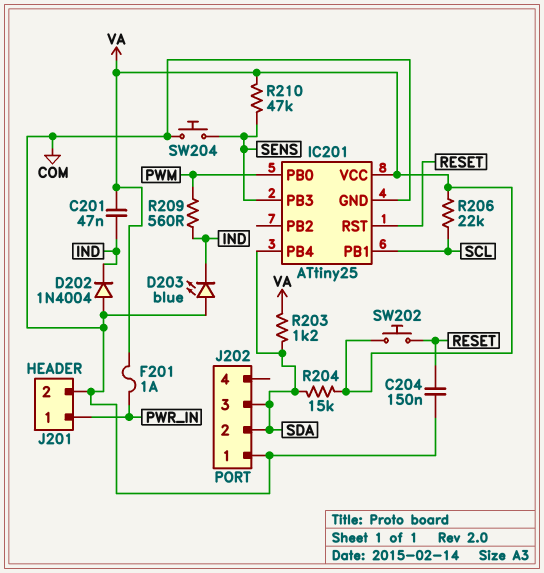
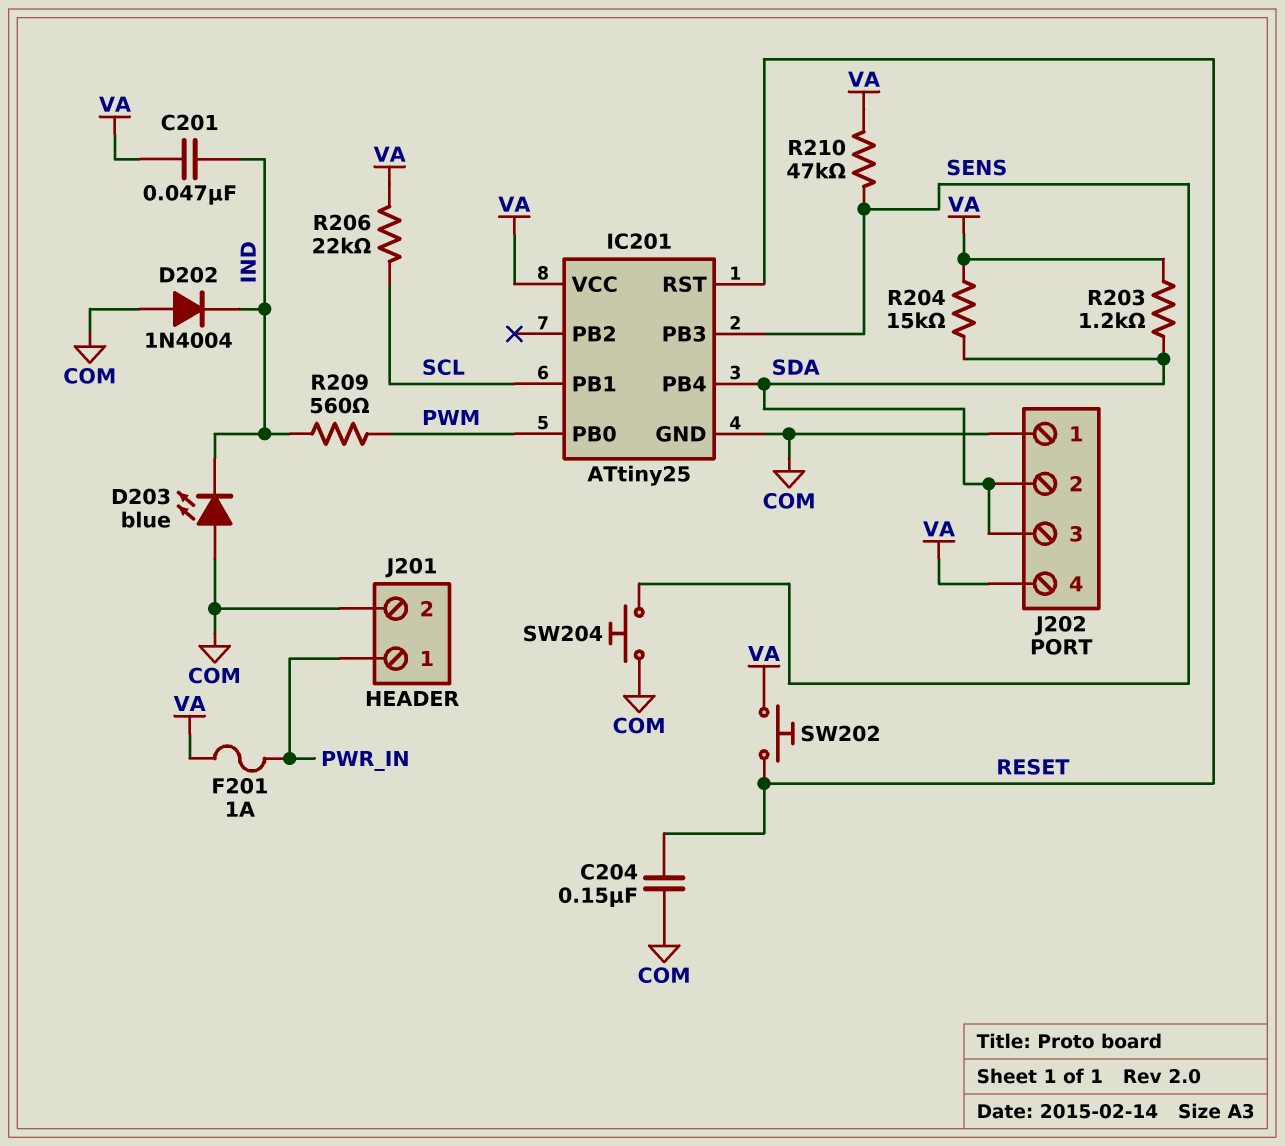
J202 pin 4: none -> VA

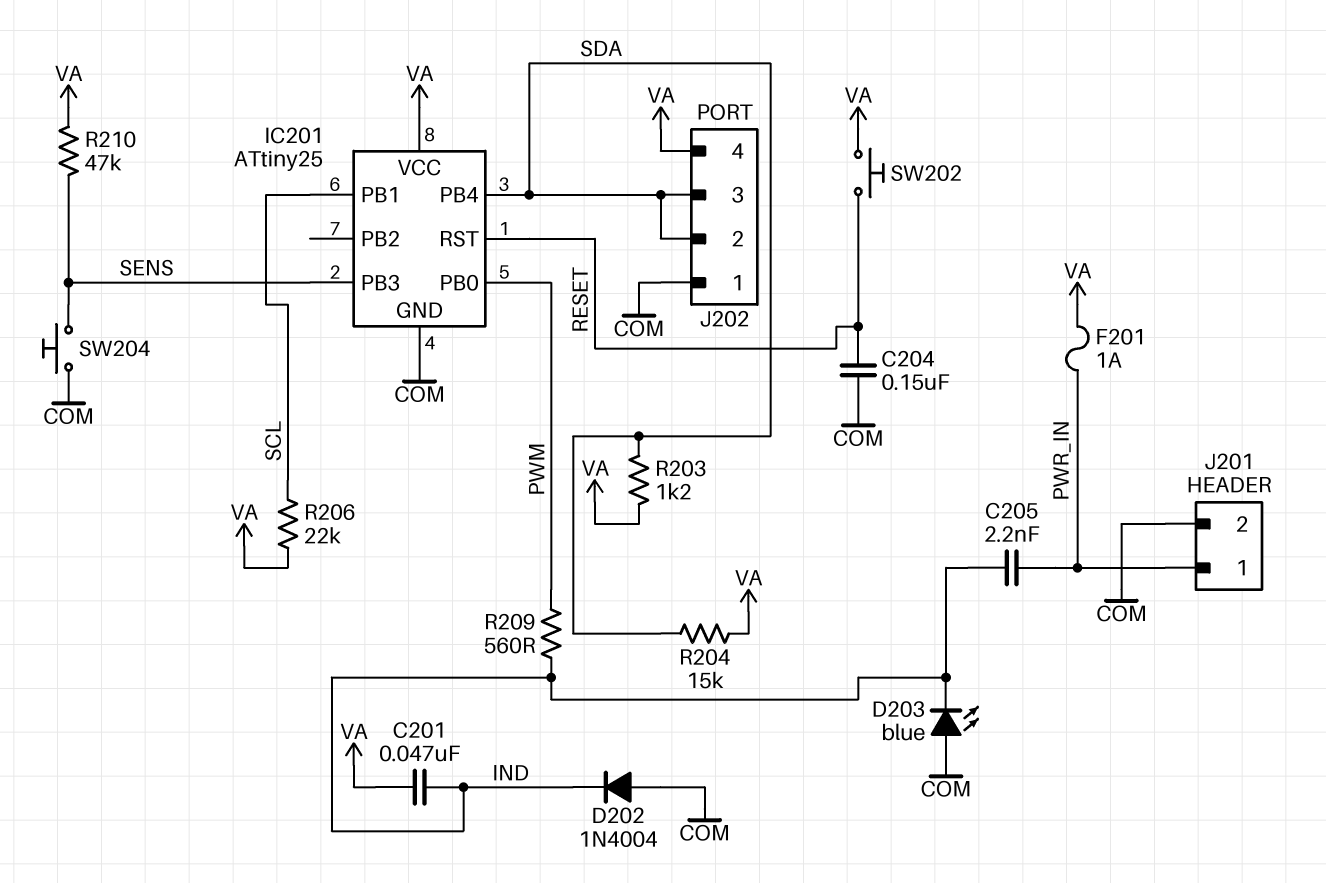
C205: none -> 2.2nF (IND, PWR_IN)

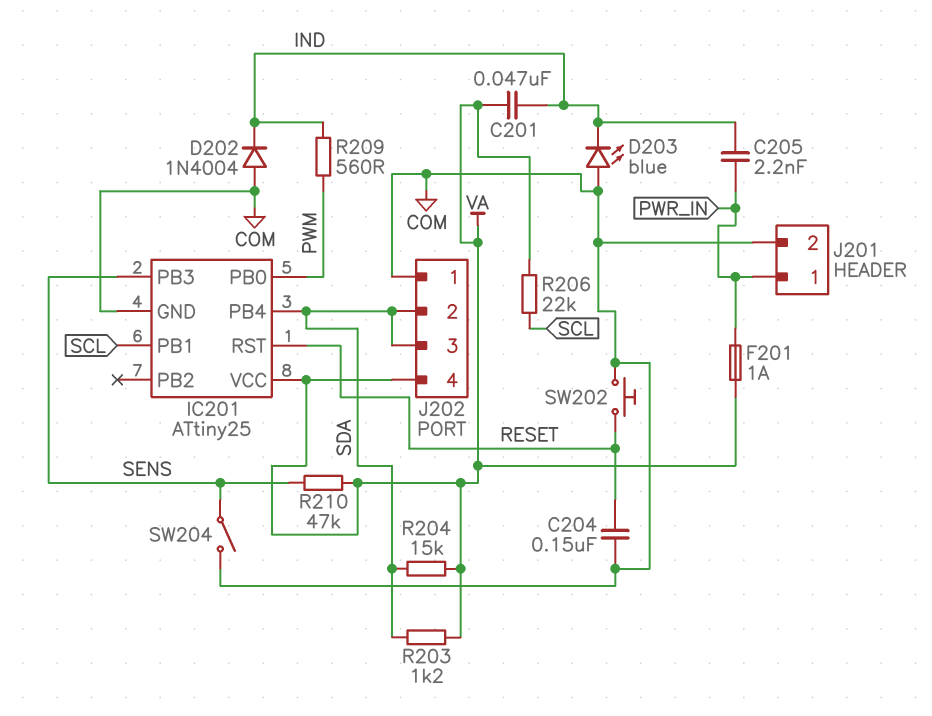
SW202: button (RESET, VA) -> button (COM, RESET)
SW204: button (COM, SENS) -> switch (COM, SENS)

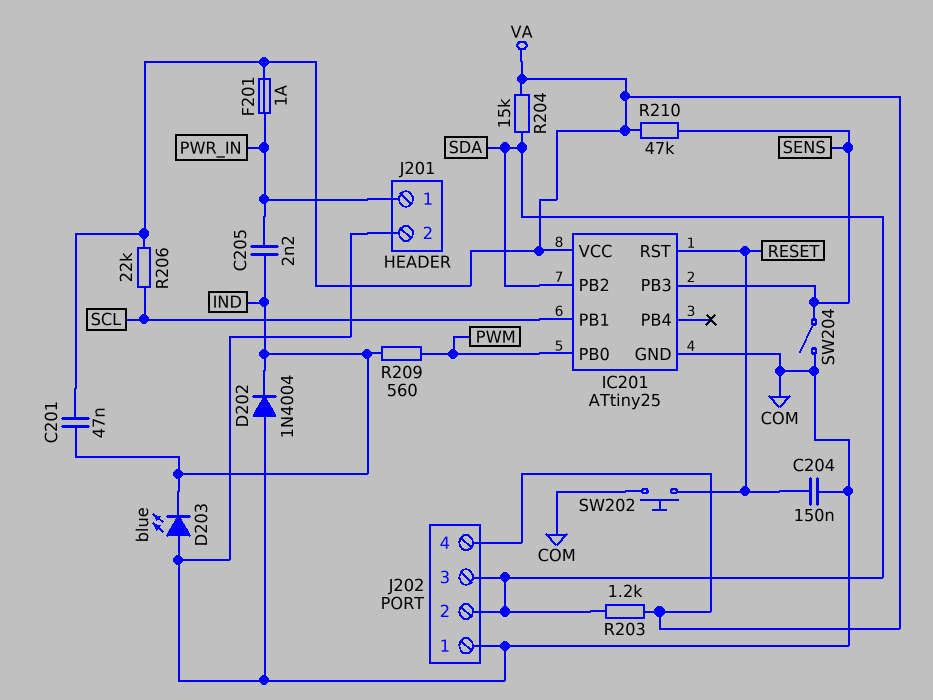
IC201 pin PB2: none -> SDA
IC201 pin PB4: SDA -> none

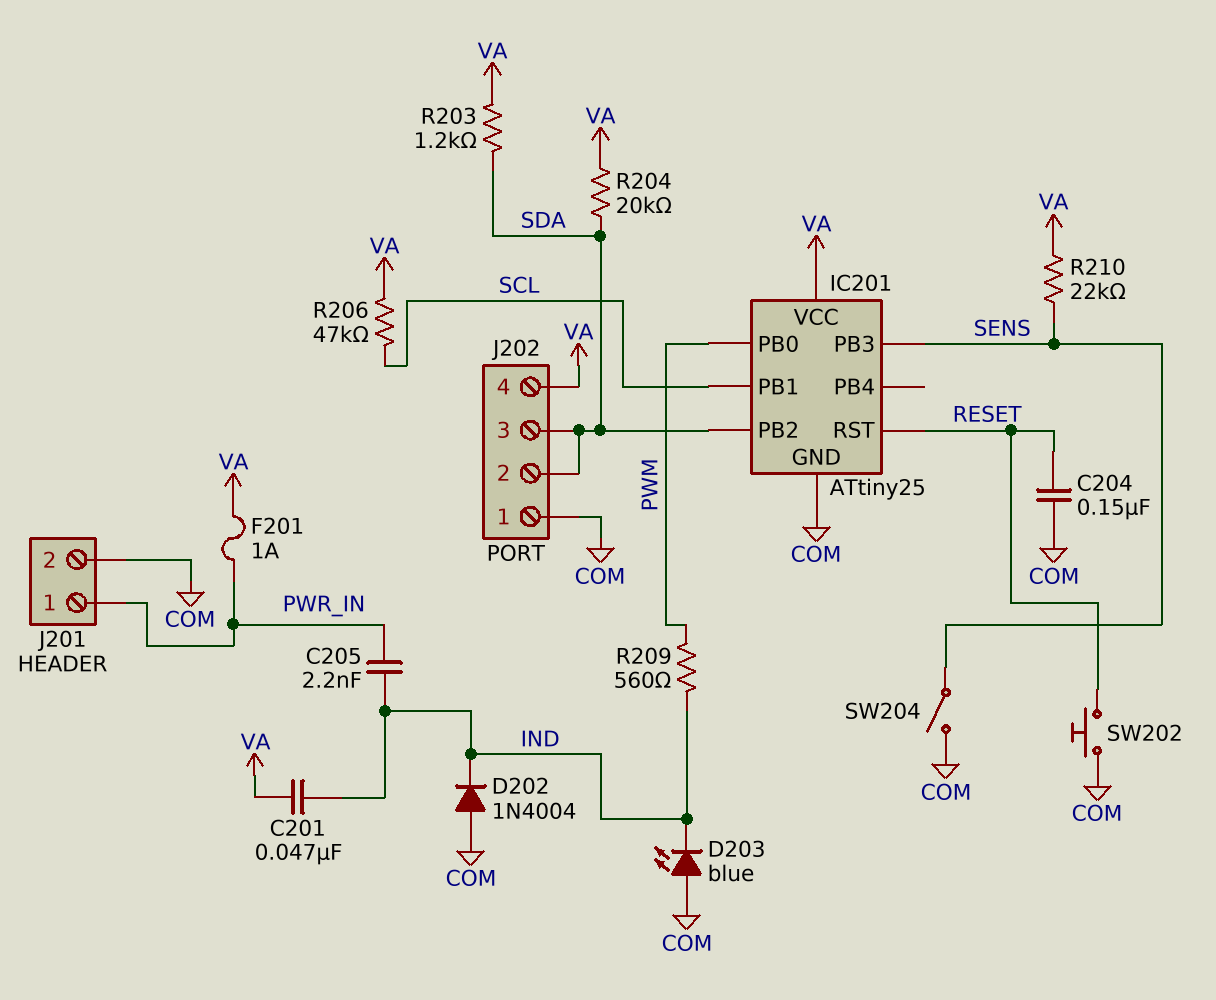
R204: 15k (SDA, VA) -> 20k (SDA, VA)
R206: 22k (SCL, VA) -> 47k (SCL, VA)
R210: 47k (SENS, VA) -> 22k (SENS, VA)

